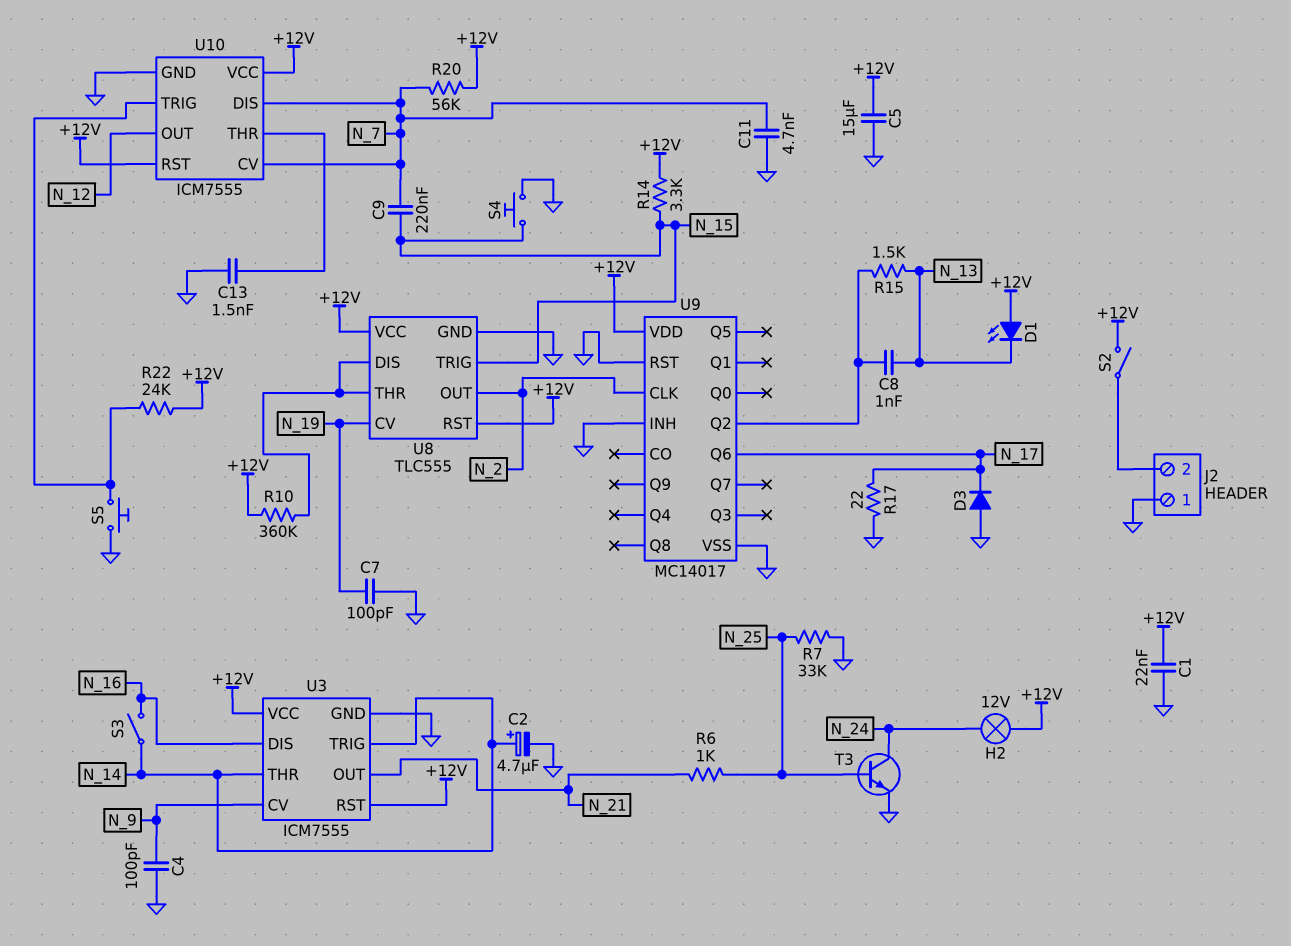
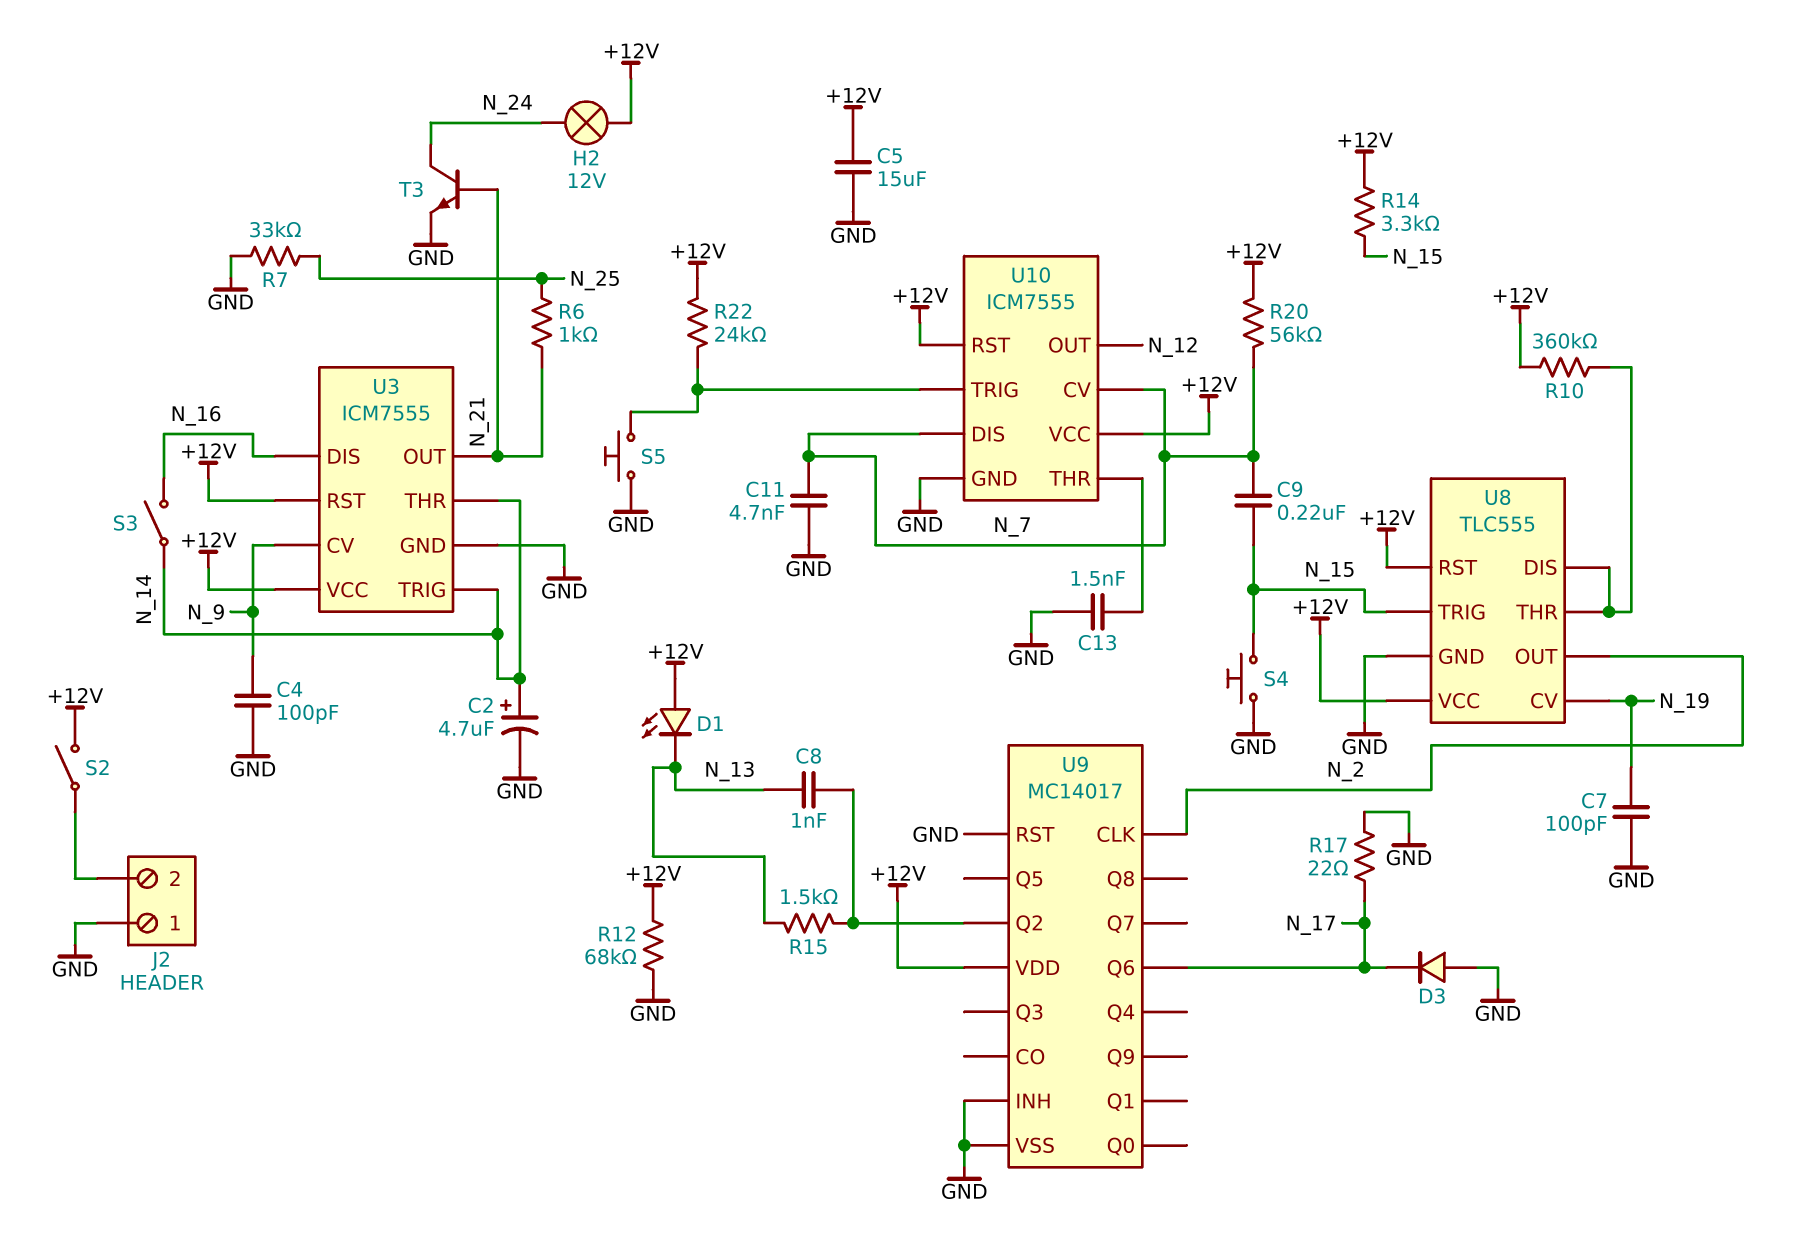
C1: 22nF (+12V, GND) -> none
R12: none -> 68k (+12V, GND)
T3: NPN (B N_25, C N_24, E GND) -> NPN (B N_21, C N_24, E GND)

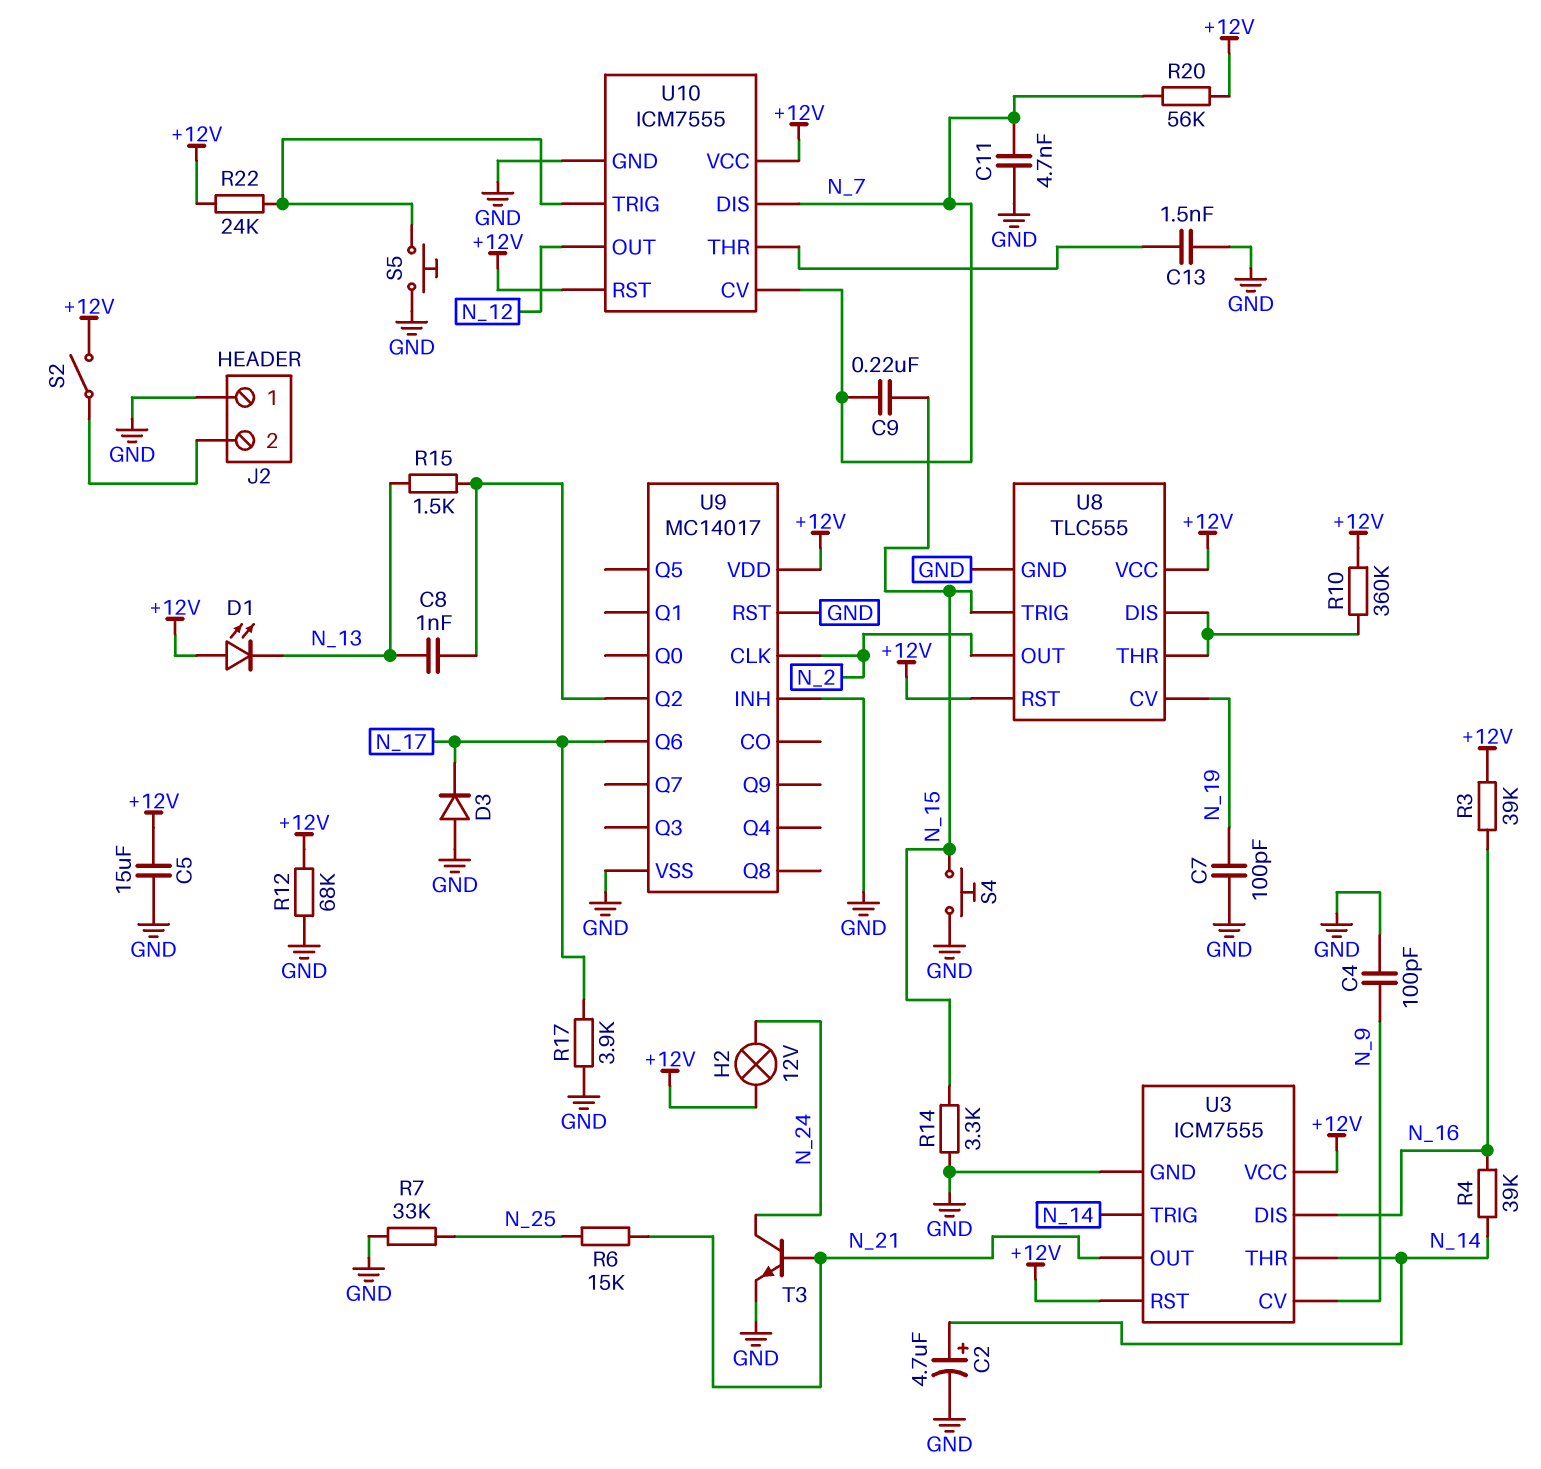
R3: none -> 39k (+12V, N_16)
R4: none -> 39k (N_14, N_16)
R6: 1k (N_21, N_25) -> 15k (N_21, N_25)
R14: 3.3k (+12V, N_15) -> 3.3k (GND, N_15)
R17: 22 (GND, N_17) -> 3.9k (GND, N_17)
S3: switch (N_14, N_16) -> none

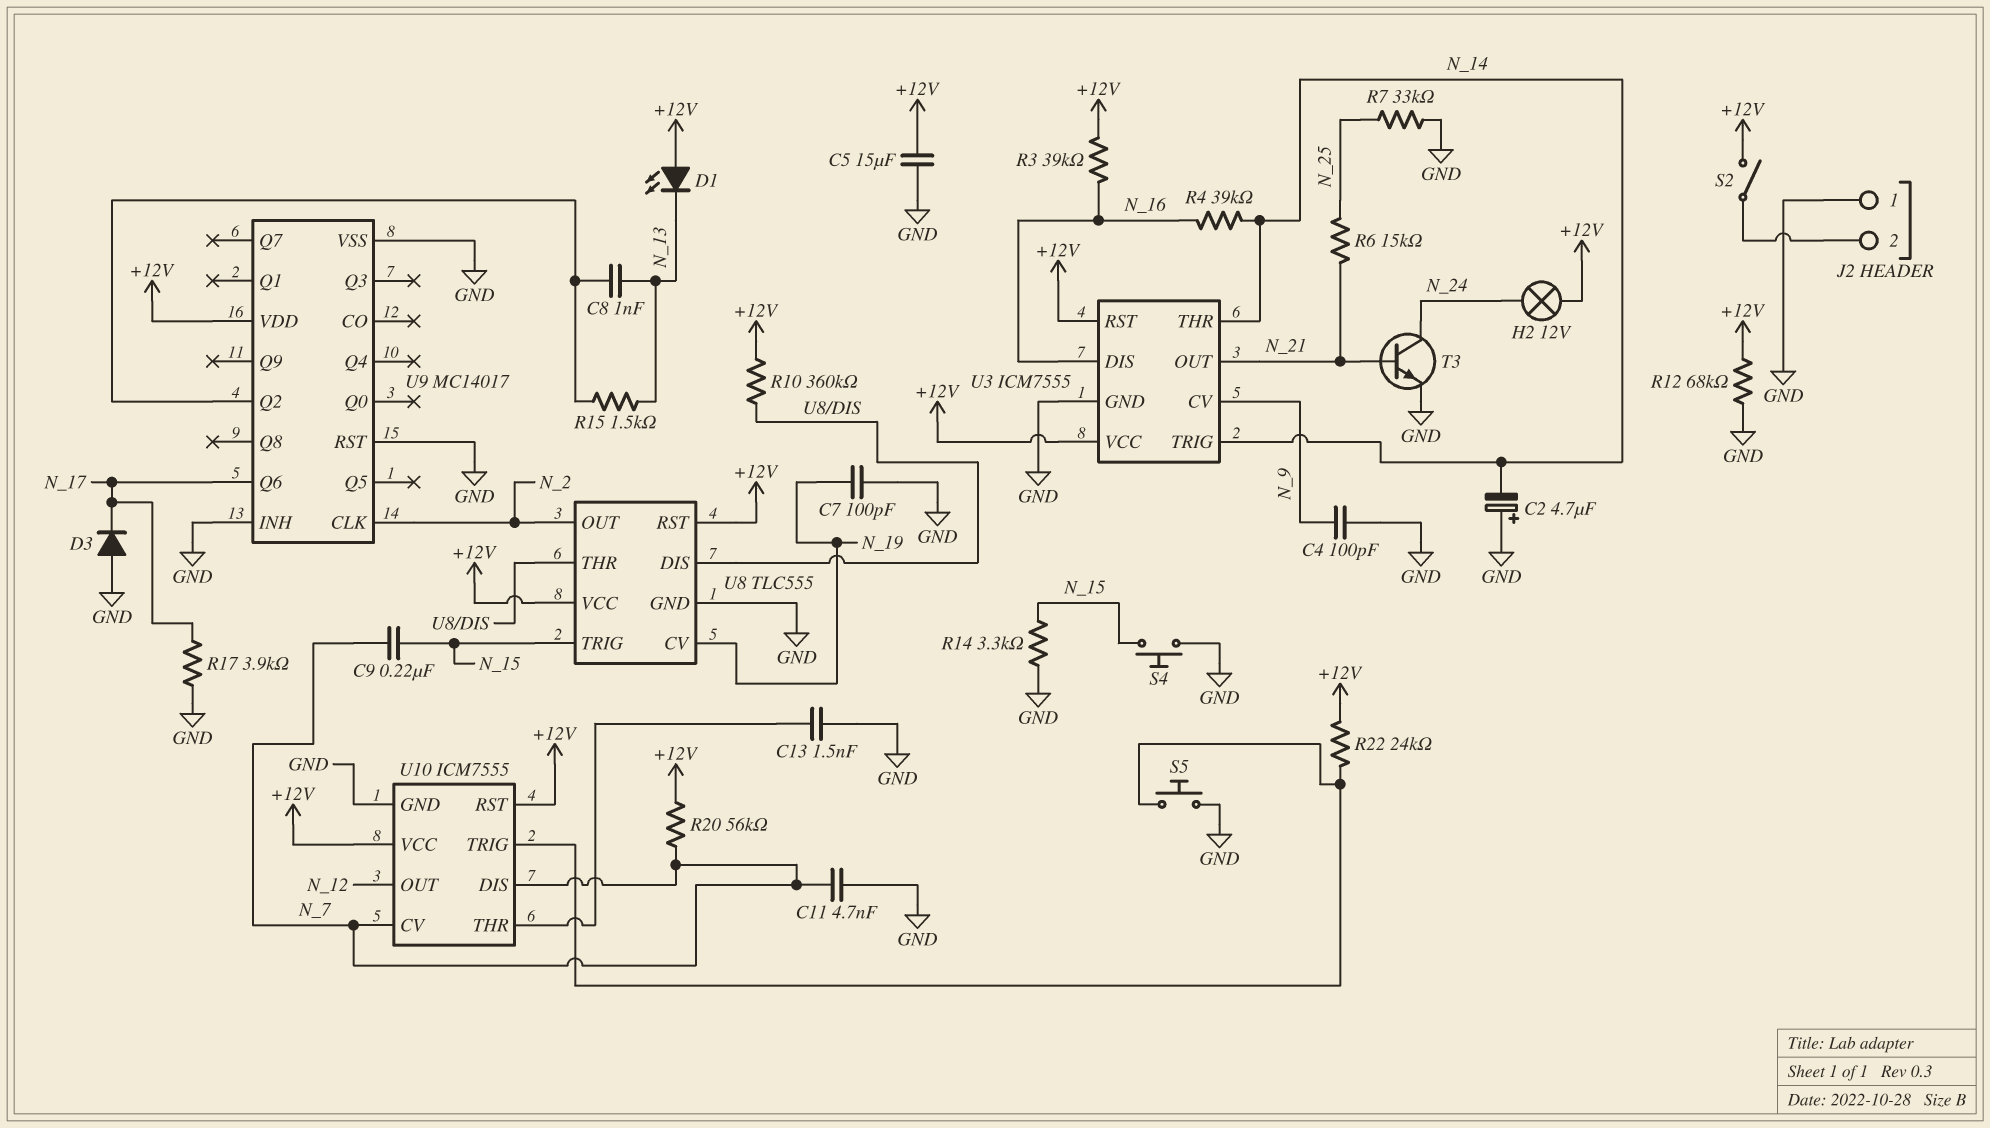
C2: 4.7uF (plus N_14, minus GND) -> 4.7uF (plus GND, minus N_14)

